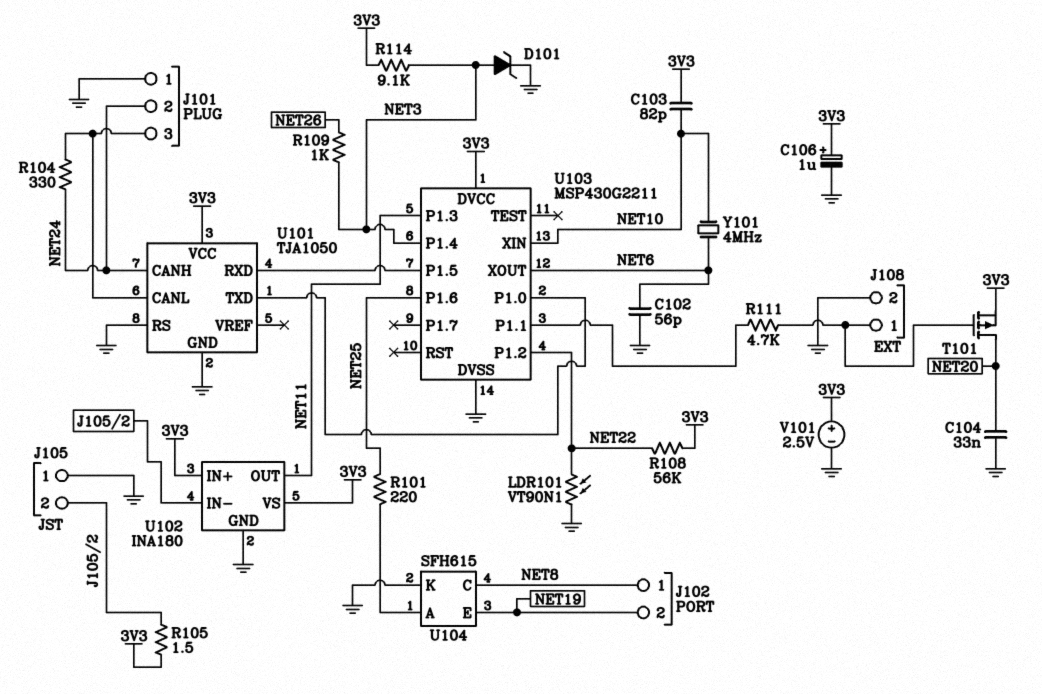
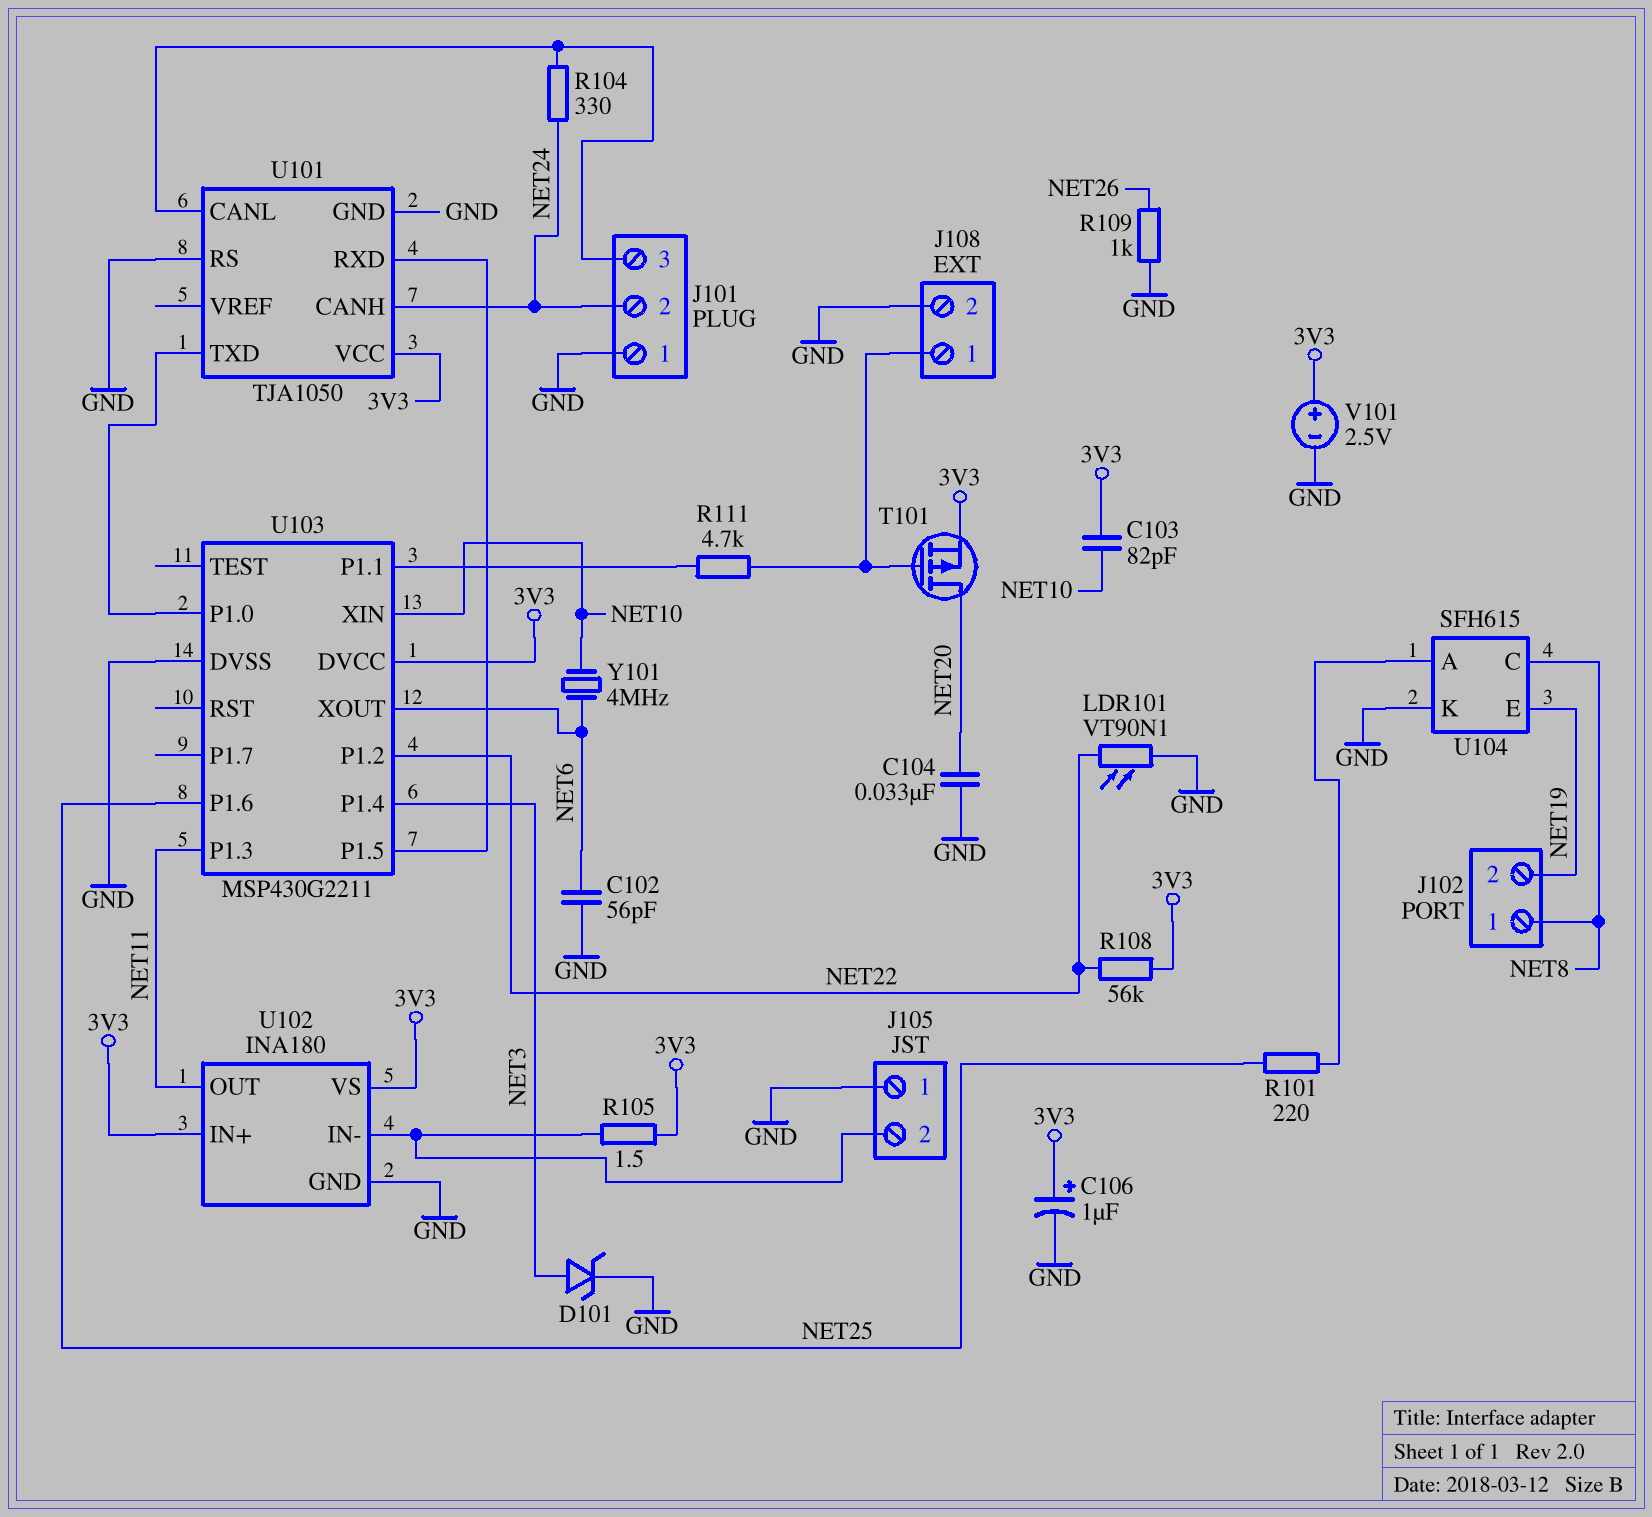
R109: 1k (NET3, NET26) -> 1k (GND, NET26)
R114: 9.1k (3V3, NET3) -> none

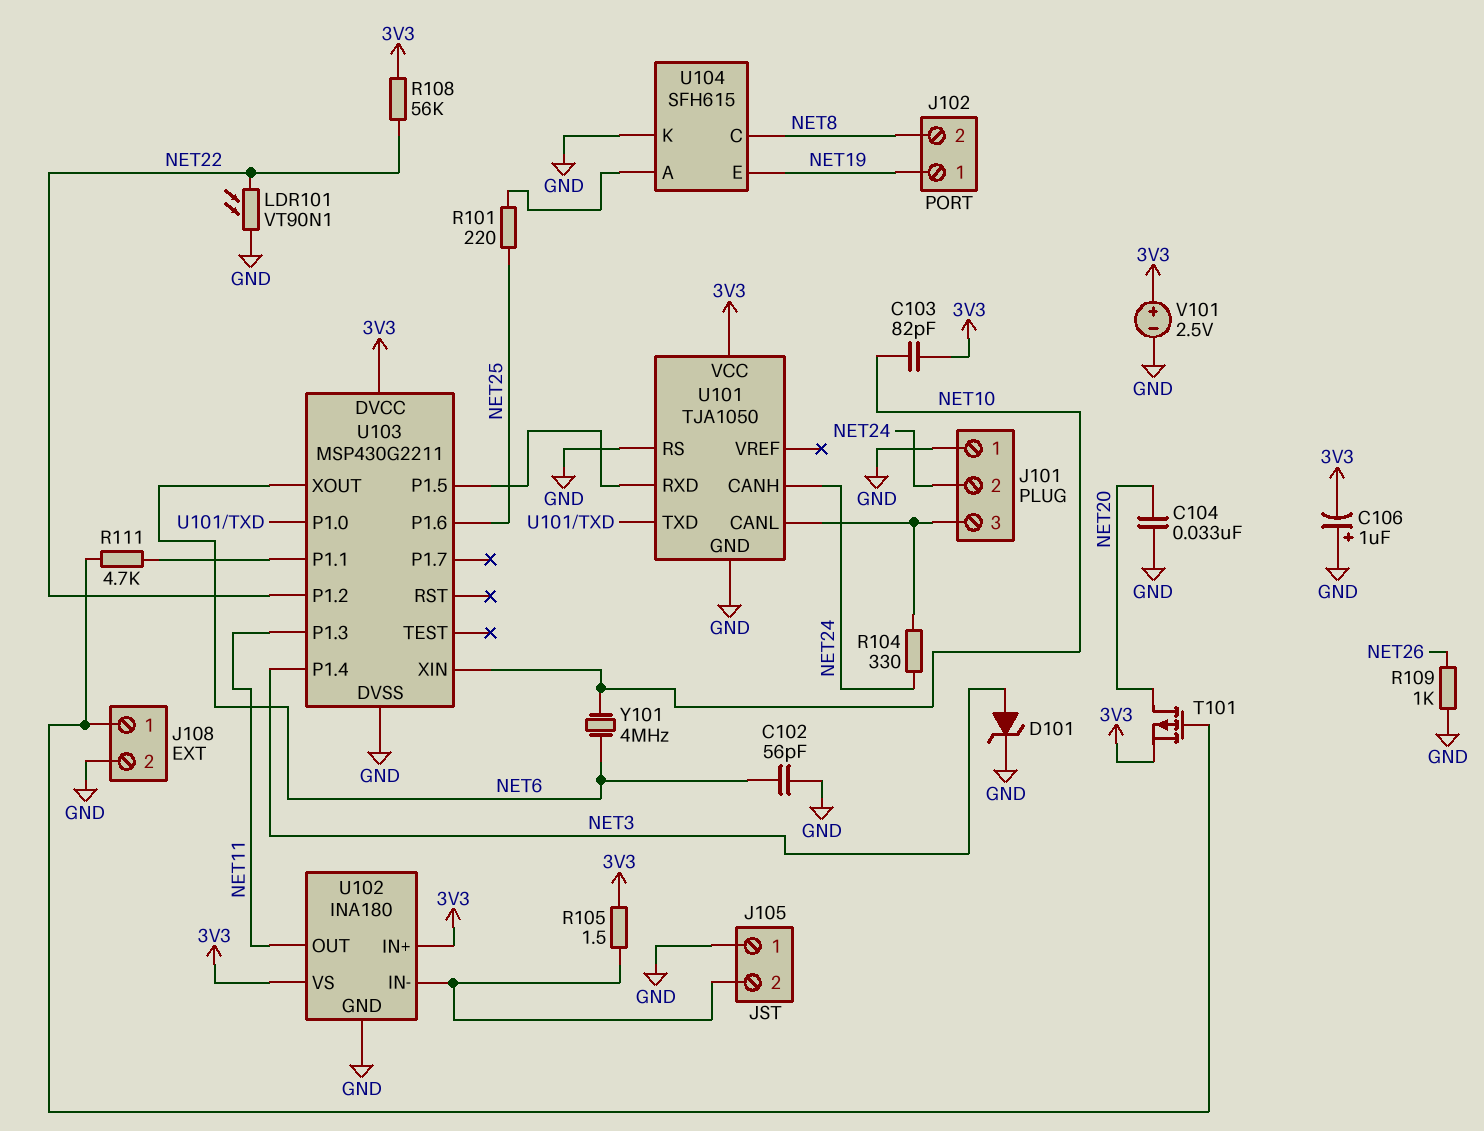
C106: 1uF (plus 3V3, minus GND) -> 1uF (plus GND, minus 3V3)
J102 pin 1: NET8 -> NET19
J102 pin 2: NET19 -> NET8

